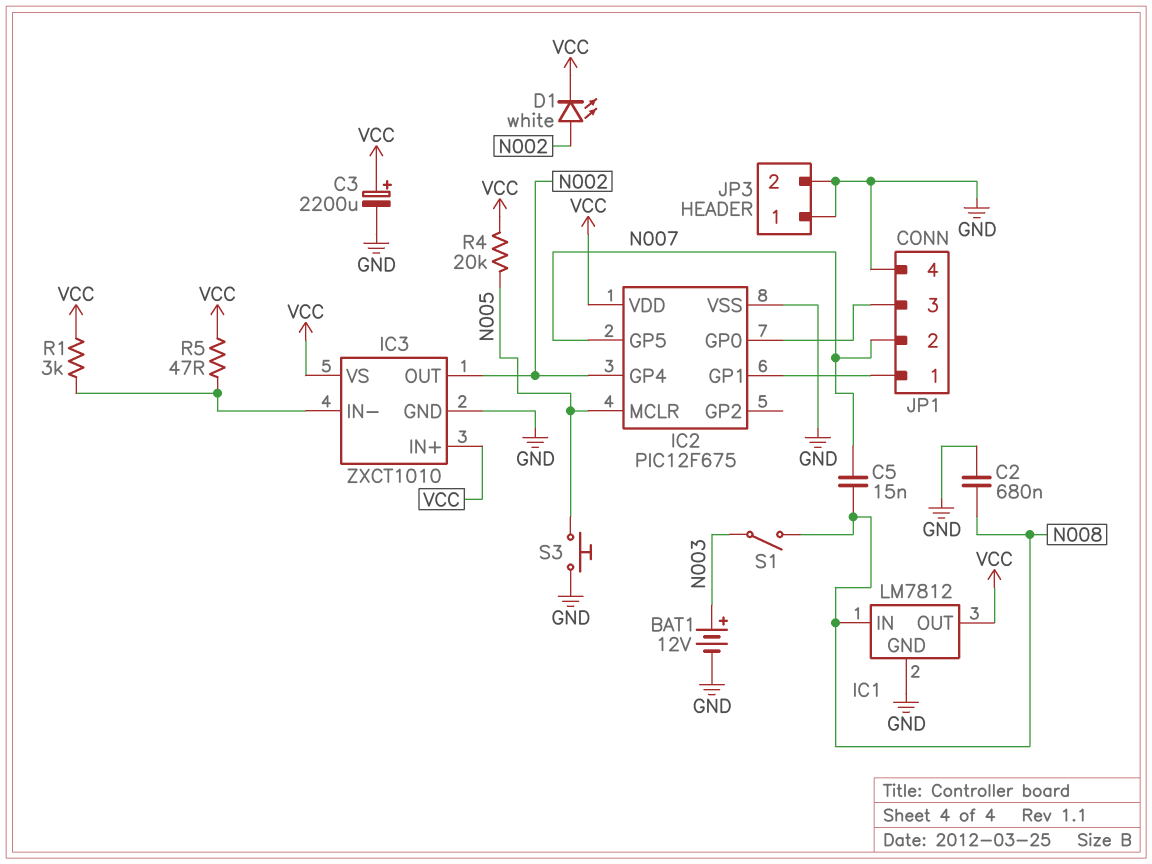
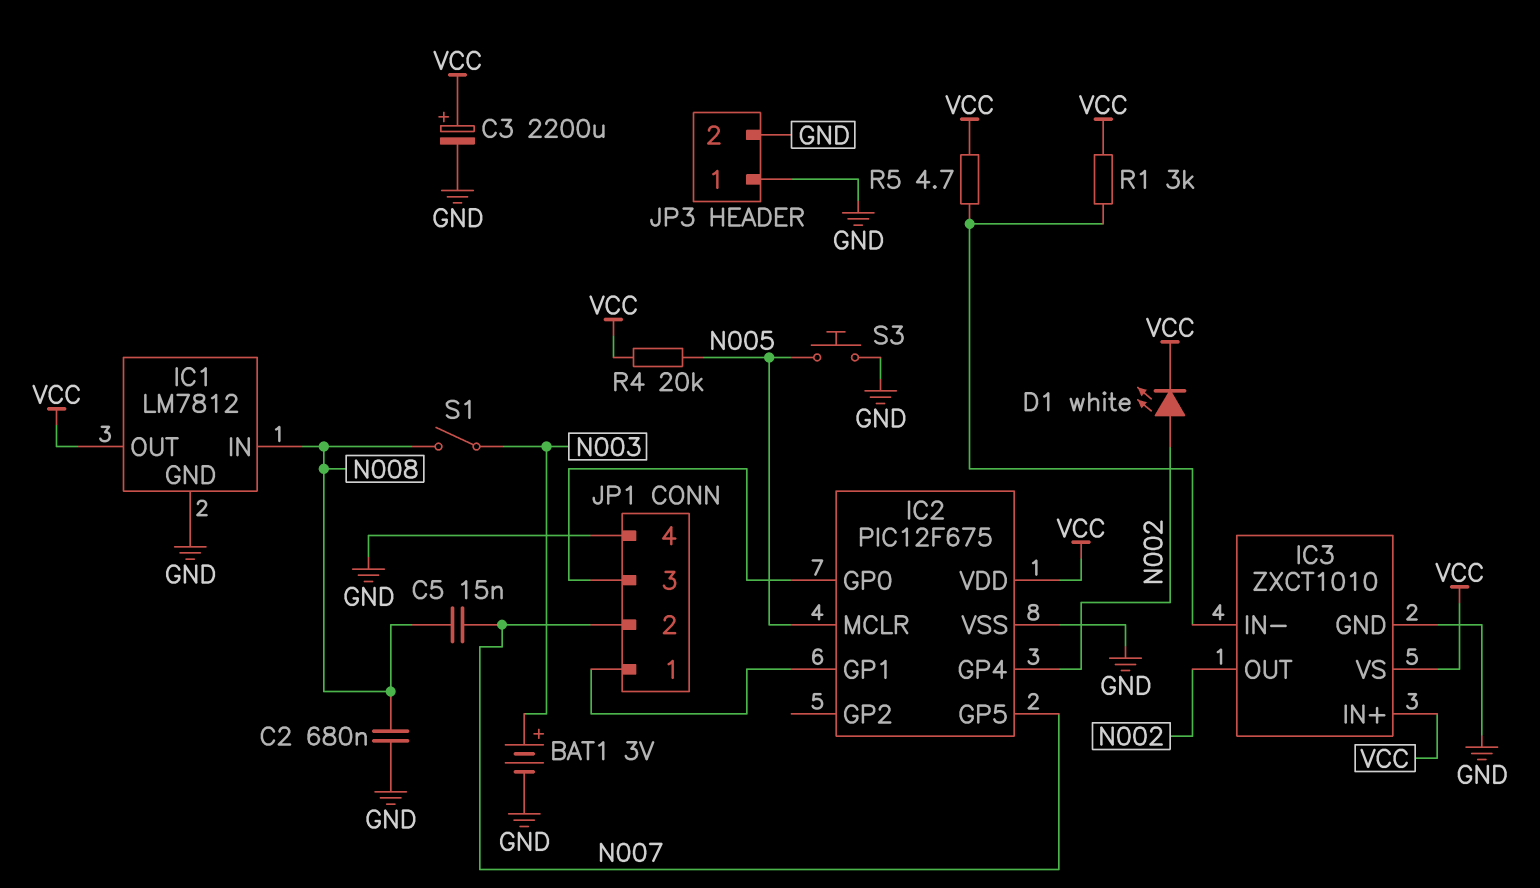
BAT1: 12V (plus N003, minus GND) -> 3V (plus N003, minus GND)
R5: 47 (IC3/IN-, VCC) -> 4.7 (IC3/IN-, VCC)

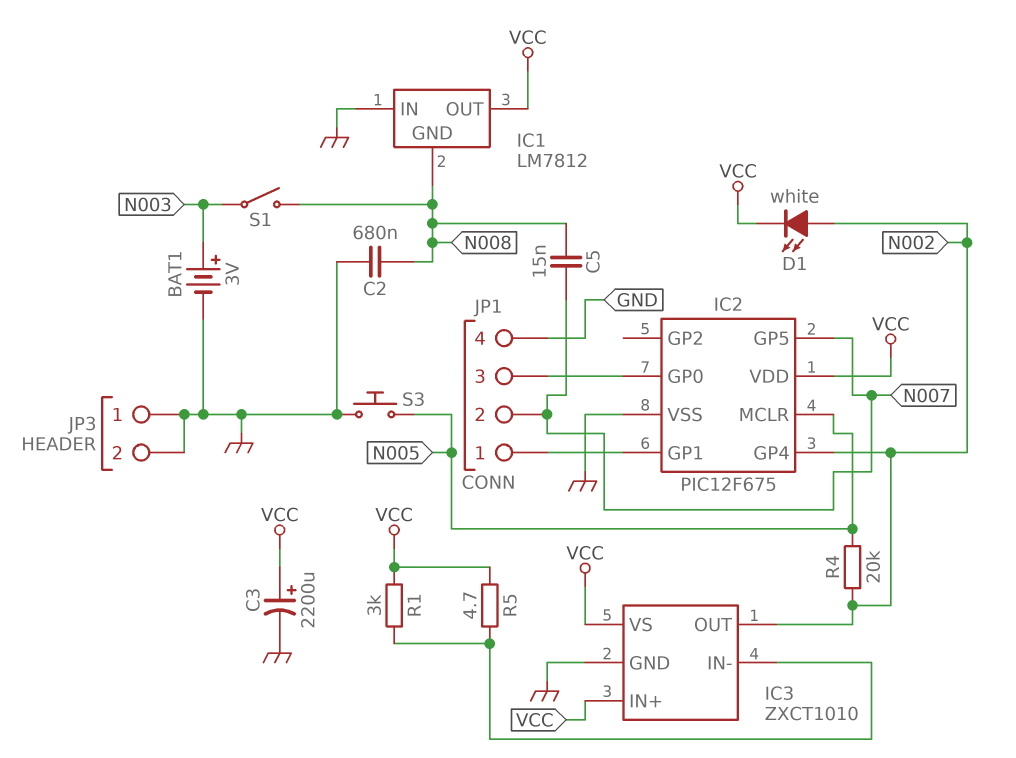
IC1 pin GND: GND -> N008
IC1 pin IN: N008 -> GND
R4: 20k (N005, VCC) -> 20k (N002, N005)

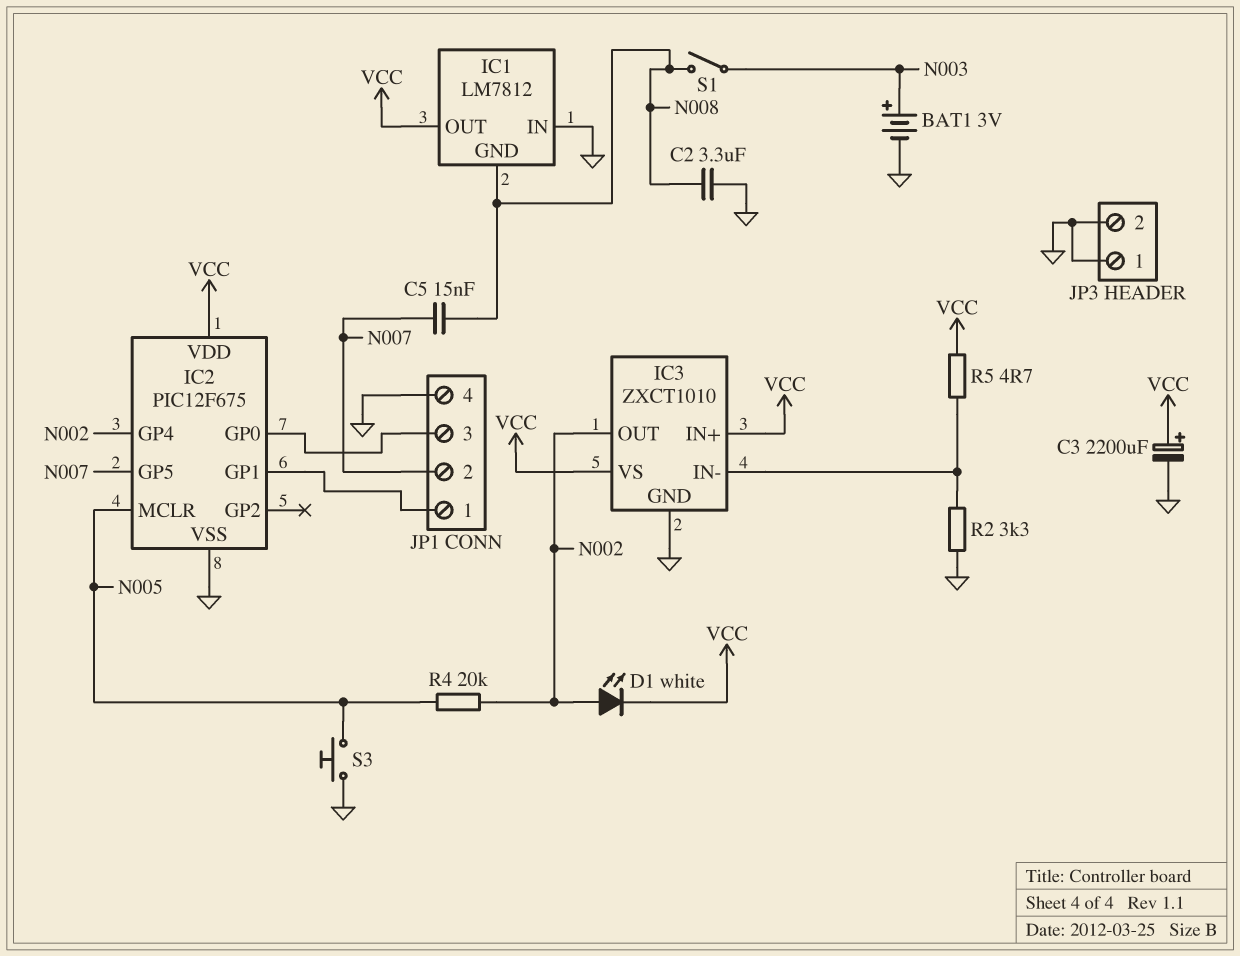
C2: 680nF (GND, N008) -> 3.3uF (GND, N008)
R1: 3k (IC3/IN-, VCC) -> none
R2: none -> 3.3k (GND, IC3/IN-)

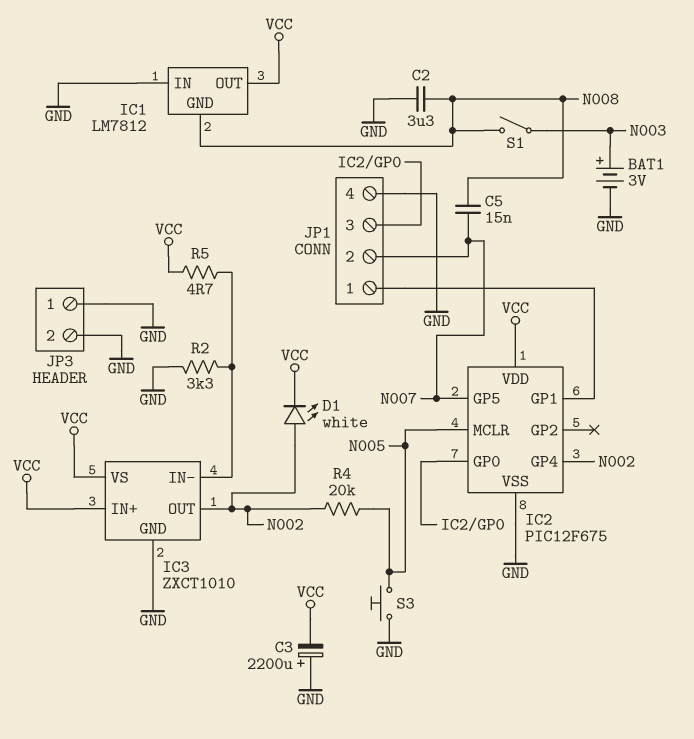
C3: 2200uF (plus VCC, minus GND) -> 2200uF (plus GND, minus VCC)

